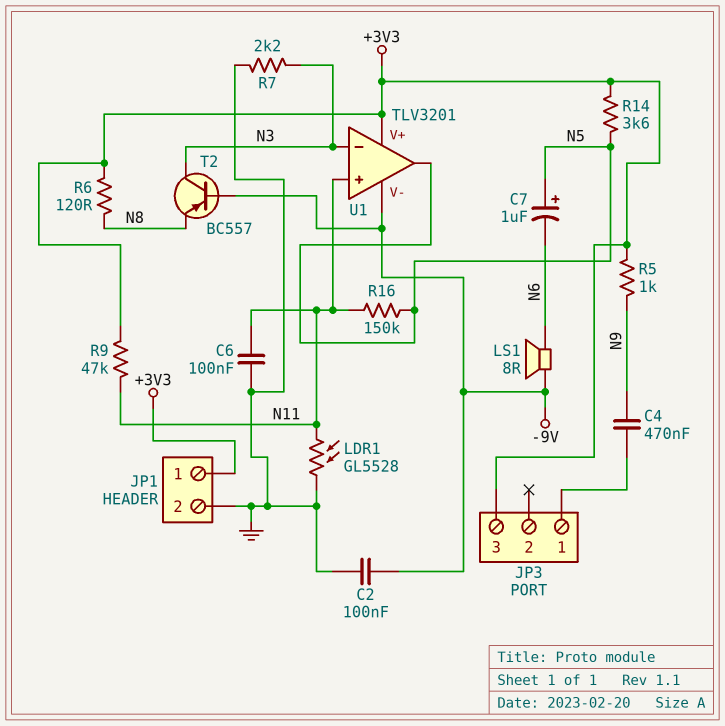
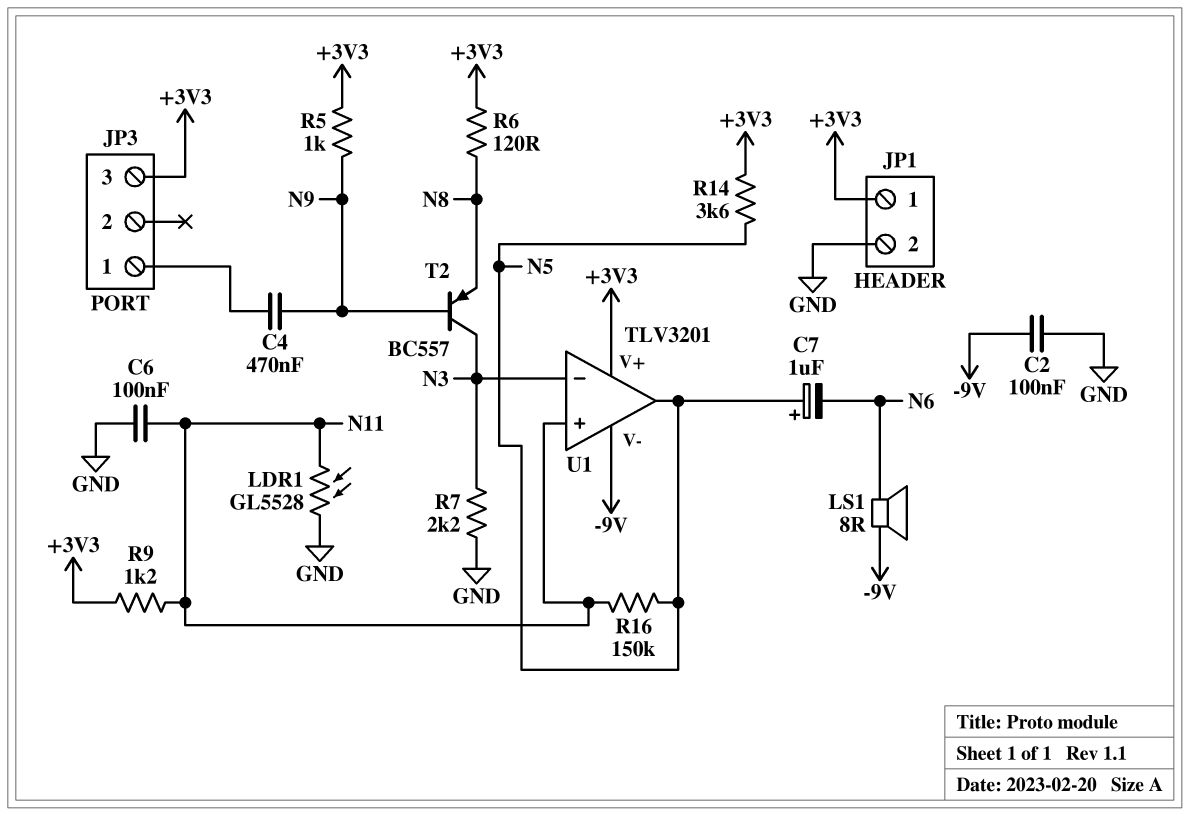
R9: 47k (+3V3, N11) -> 1.2k (+3V3, N11)
T2: PNP BC557 (B -9V, C N3, E N8) -> PNP BC557 (B N9, C N3, E N8)

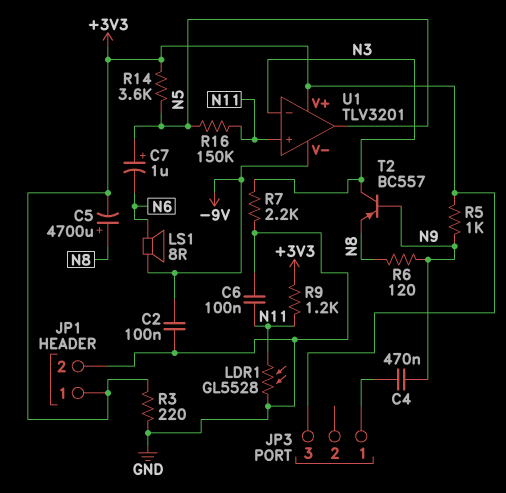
C5: none -> 4700uF (plus N8, minus +3V3)
R3: none -> 220 (+3V3, GND)
R6: 120 (+3V3, N8) -> 120 (N8, N9)

